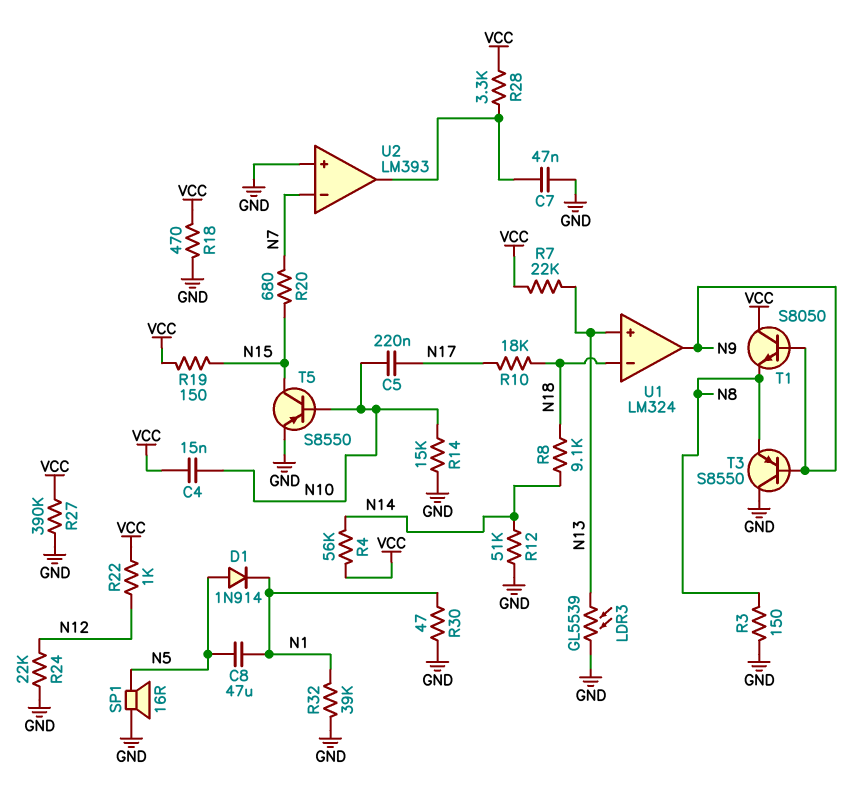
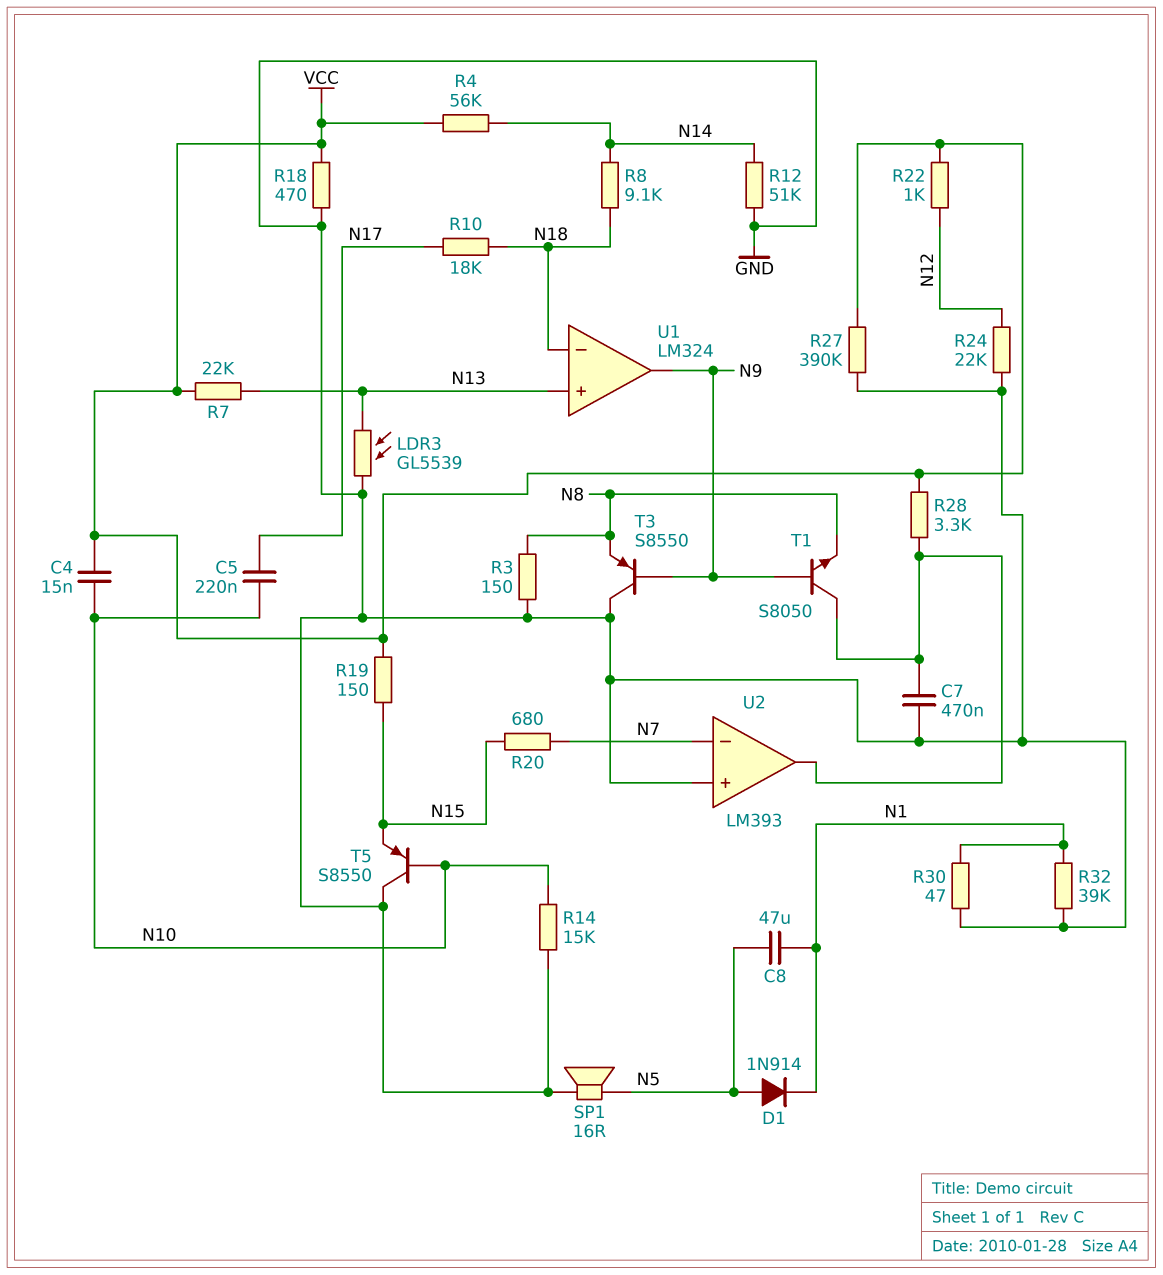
C7: 47nF (GND, U2/out) -> 470nF (GND, U2/out)
T1: NPN S8050 (B N9, C VCC, E N8) -> NPN S8050 (B N9, C U2/out, E N8)
T5: PNP S8550 (B N10, C N15, E GND) -> PNP S8550 (B N10, C GND, E N15)

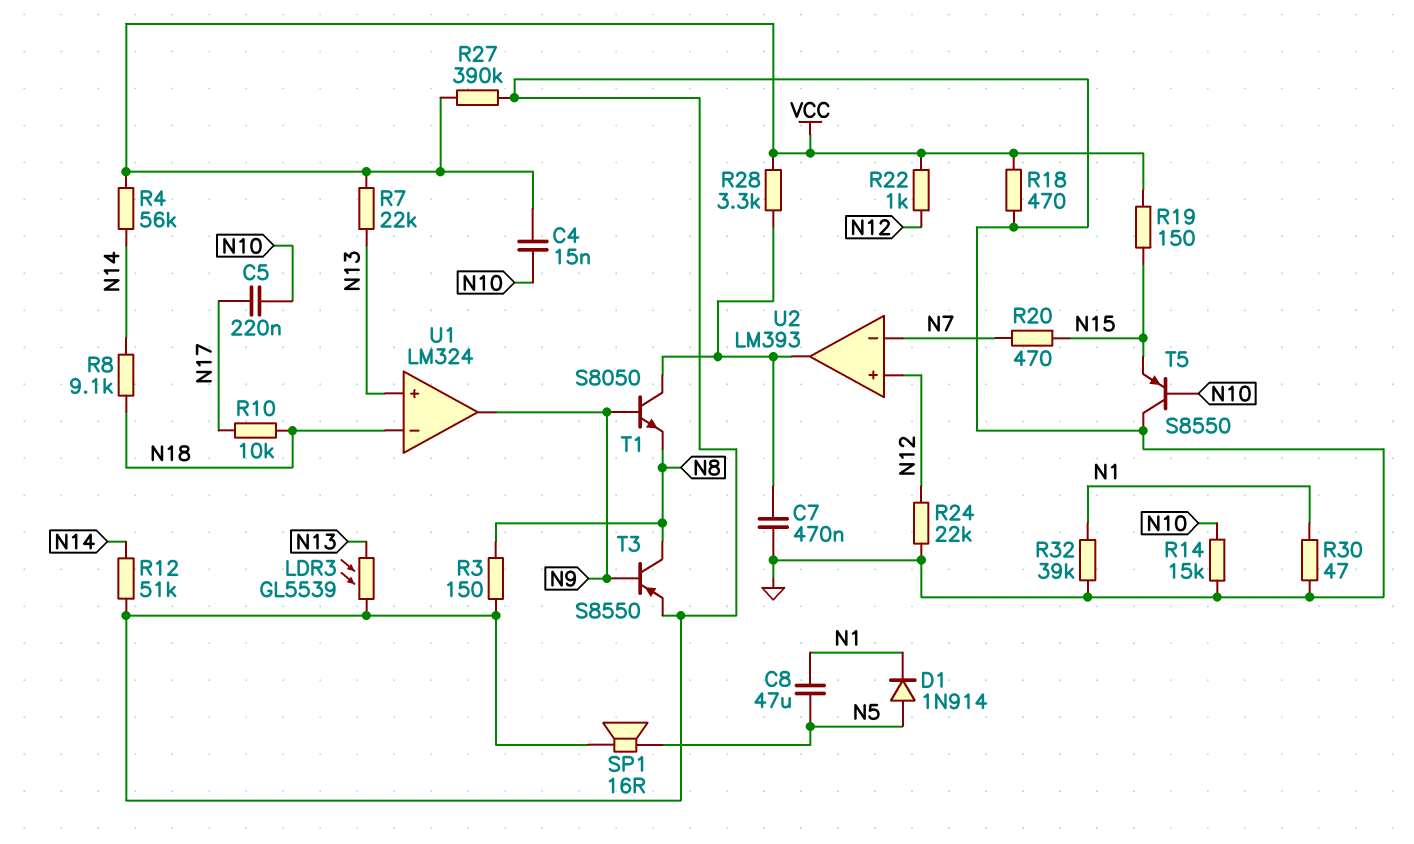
R10: 18k (N17, N18) -> 10k (N17, N18)
R20: 680 (N7, N15) -> 470 (N7, N15)
T3: PNP S8550 (B N9, C GND, E N8) -> PNP S8550 (B N9, C N8, E GND)
U2 pin in+: GND -> N12

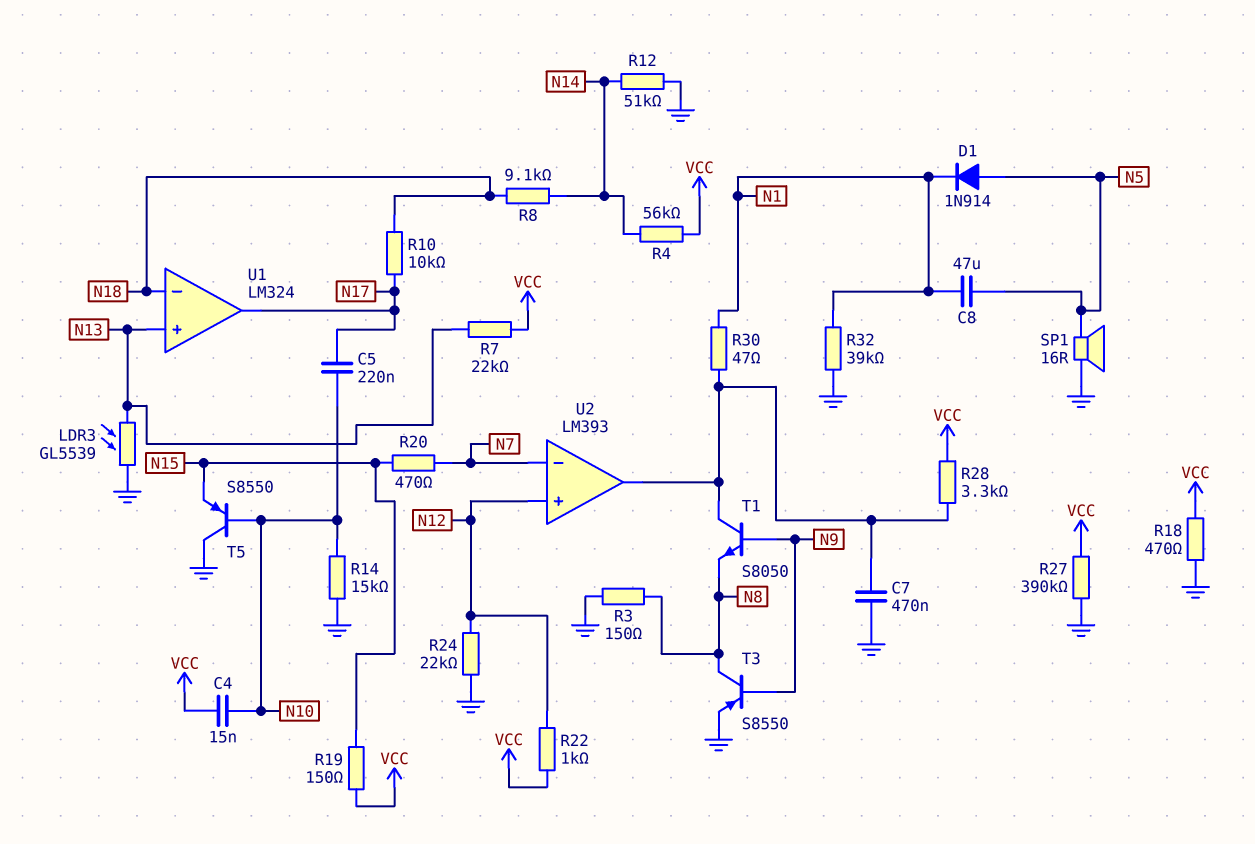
R30: 47 (GND, N1) -> 47 (N1, U2/out)
U1 pin out: N9 -> N17

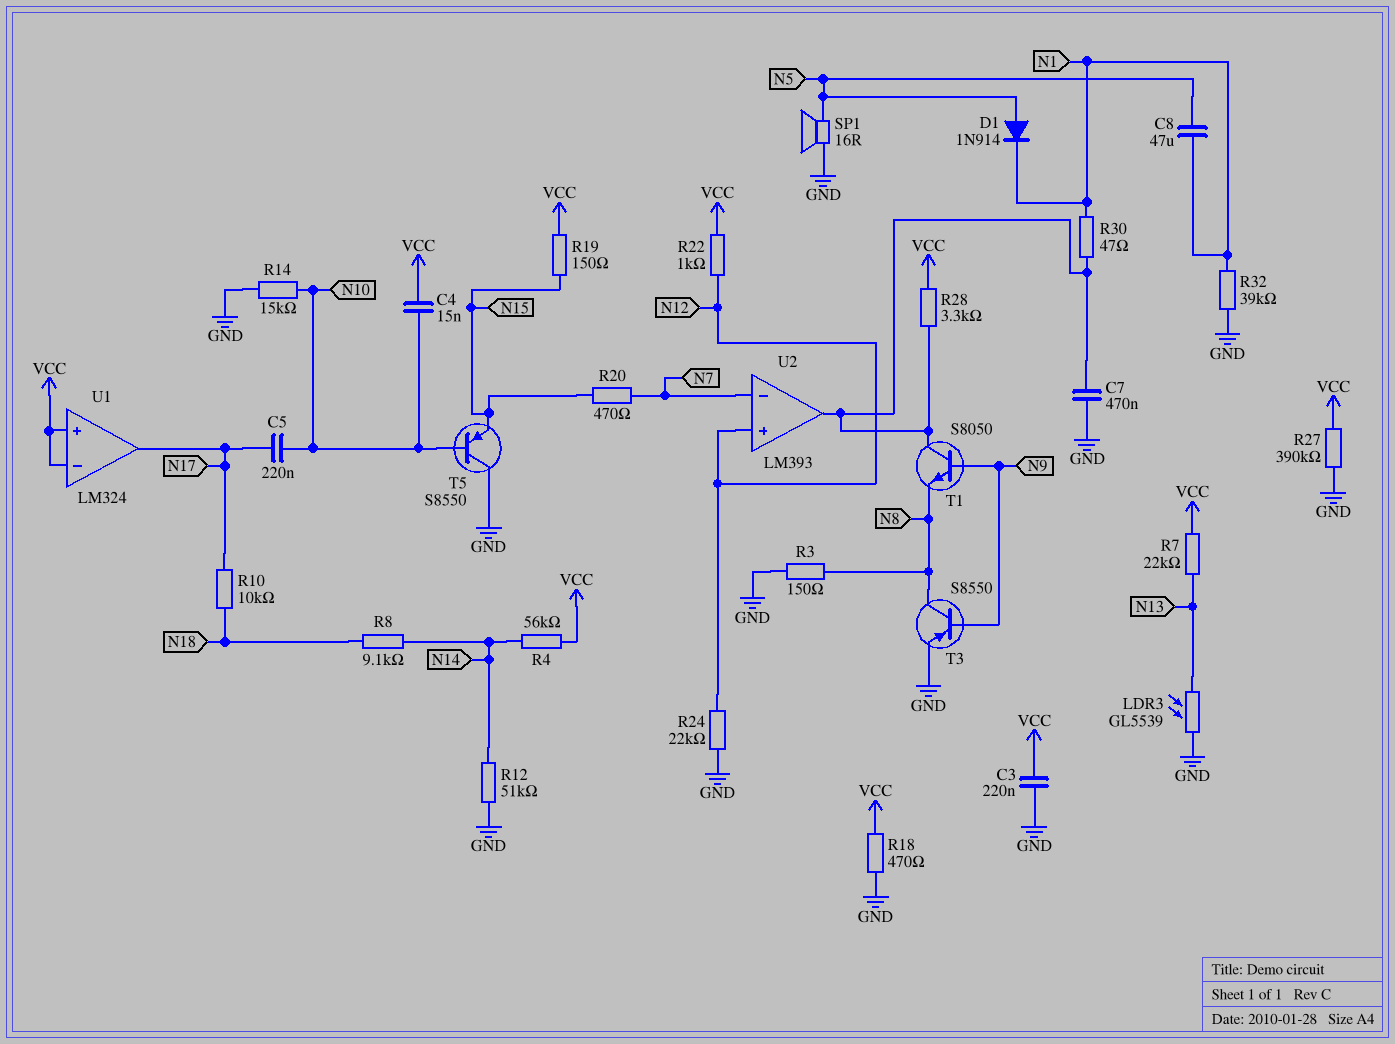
C3: none -> 220nF (GND, VCC)
U1 pin in+: N13 -> VCC
U1 pin in-: N18 -> VCC

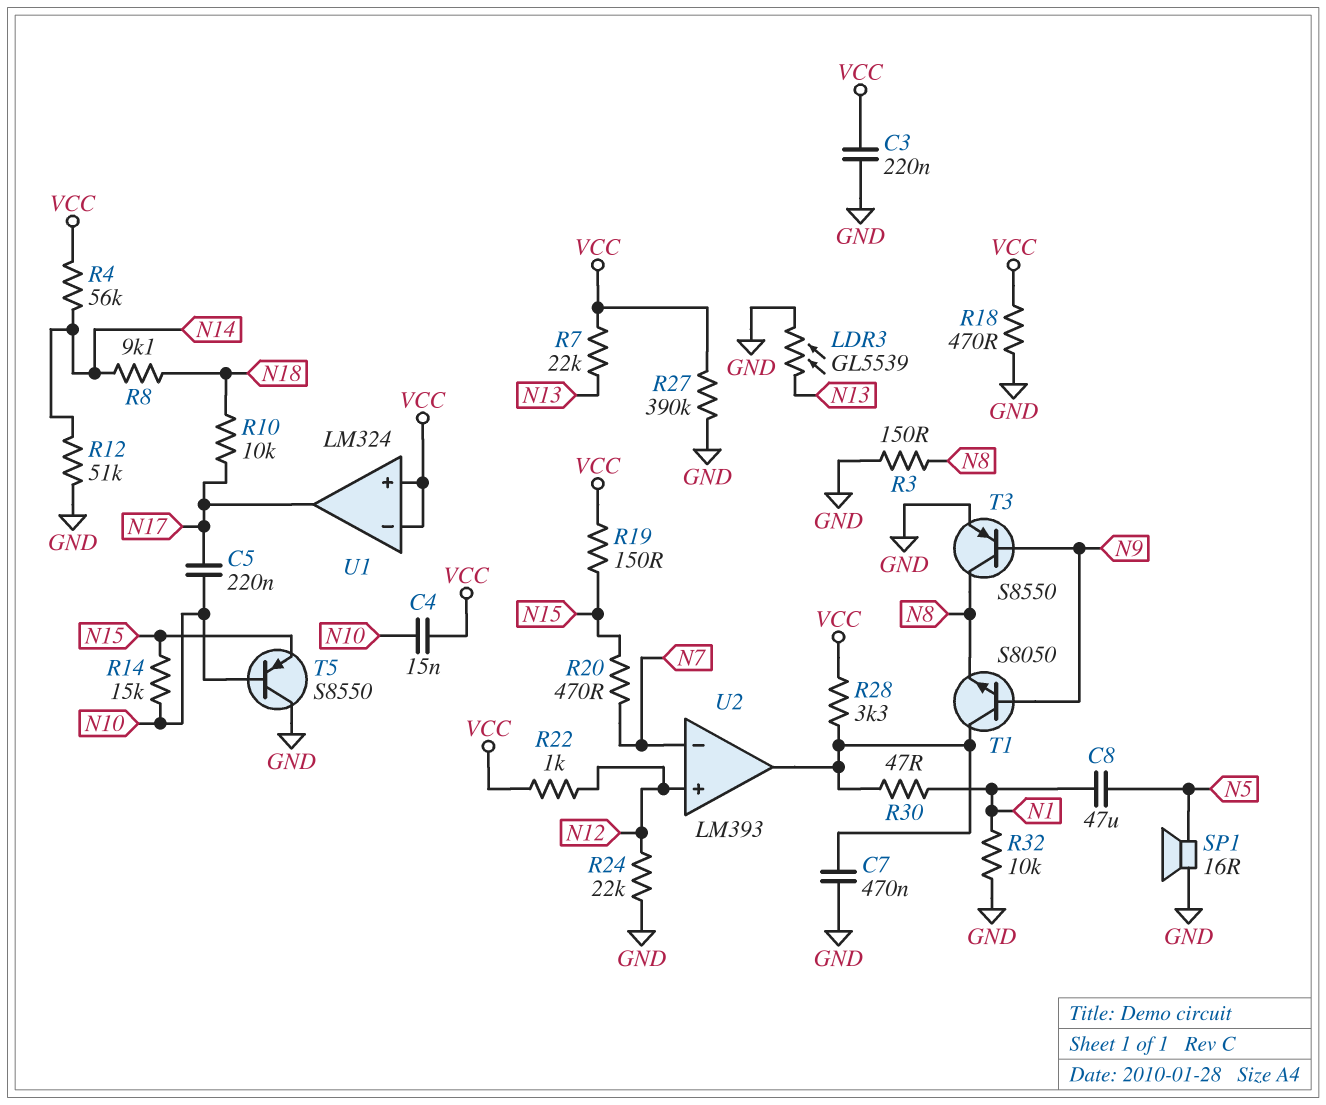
D1: diode 1N914 (A N5, K N1) -> none
R14: 15k (GND, N10) -> 15k (N10, N15)
R32: 39k (GND, N1) -> 10k (GND, N1)

